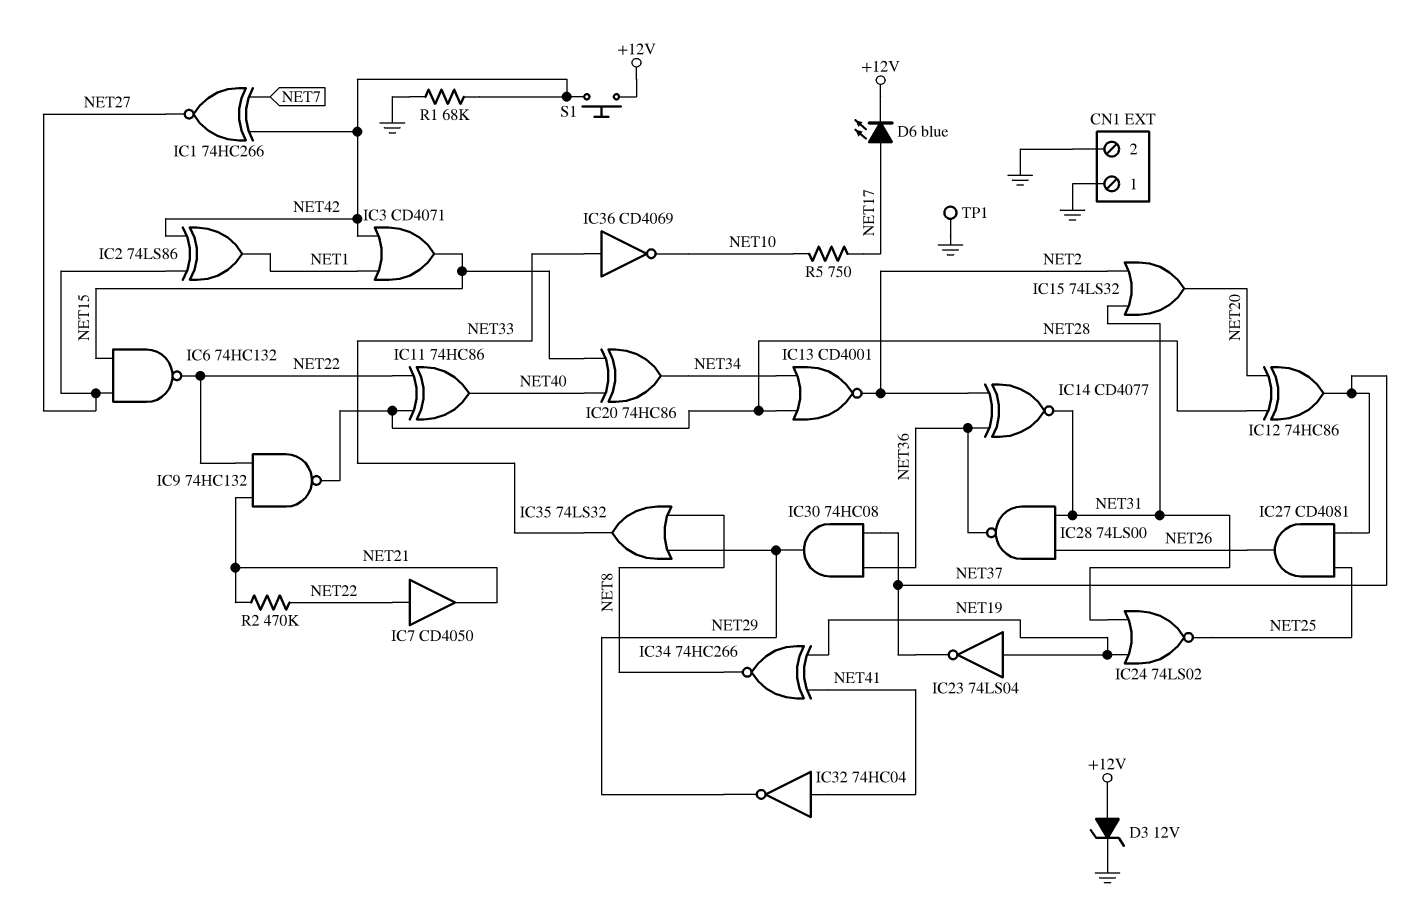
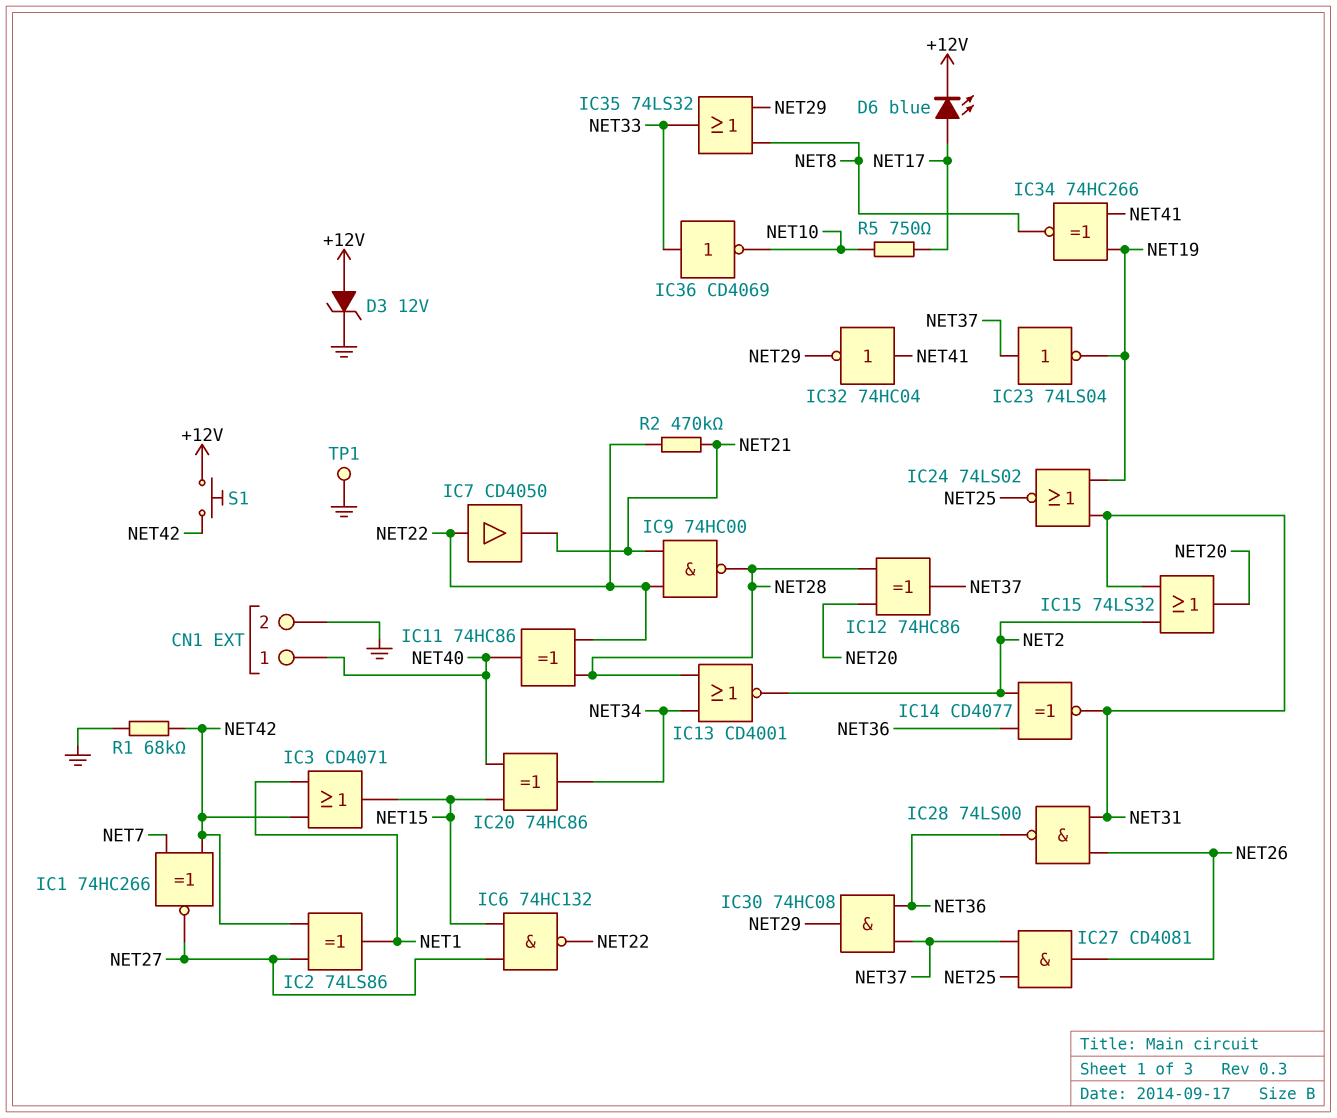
CN1 pin 1: GND -> NET40
IC9: NAND 74HC132 (in NET21, in NET22, out NET28) -> NAND 74HC00 (in NET21, in NET22, out NET28)
IC23: NOT 74LS04 (in NET19, out NET37) -> NOT 74LS04 (in NET37, out NET19)

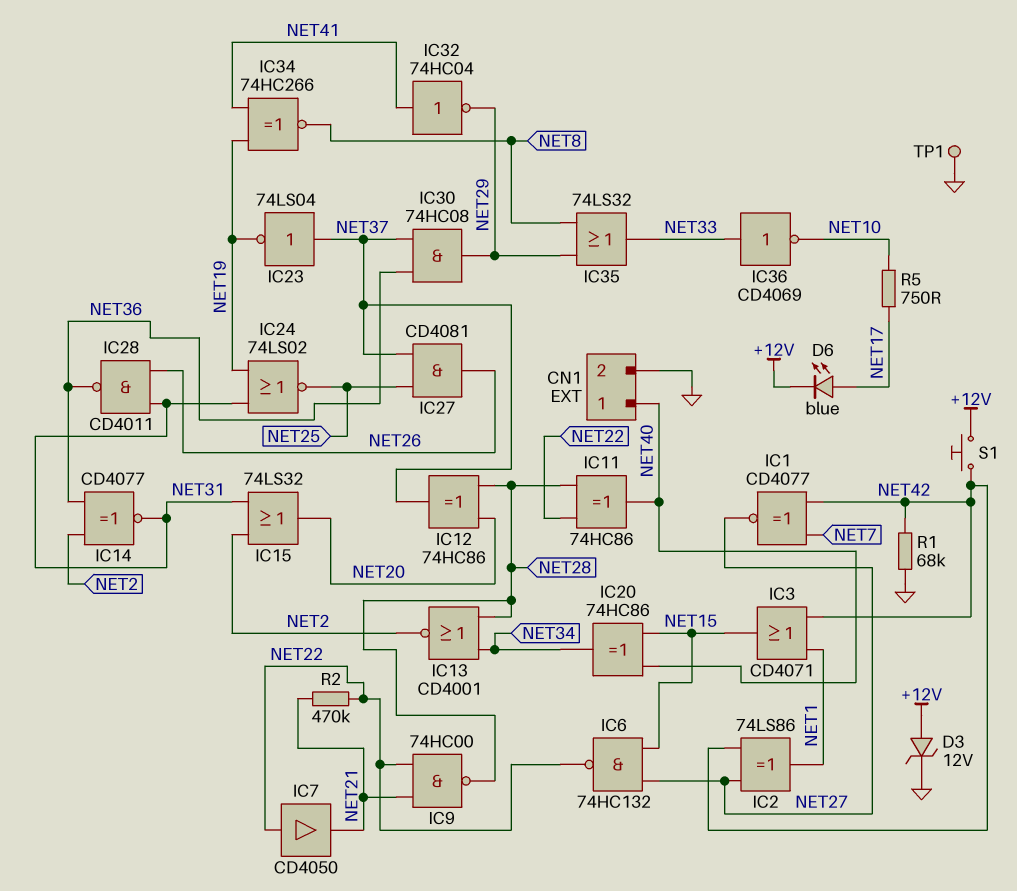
IC1: XNOR 74HC266 (in NET7, in NET42, out NET27) -> XNOR CD4077 (in NET7, in NET42, out NET27)
IC28: NAND 74LS00 (in NET26, in NET31, out NET36) -> NAND CD4011 (in NET26, in NET31, out NET36)

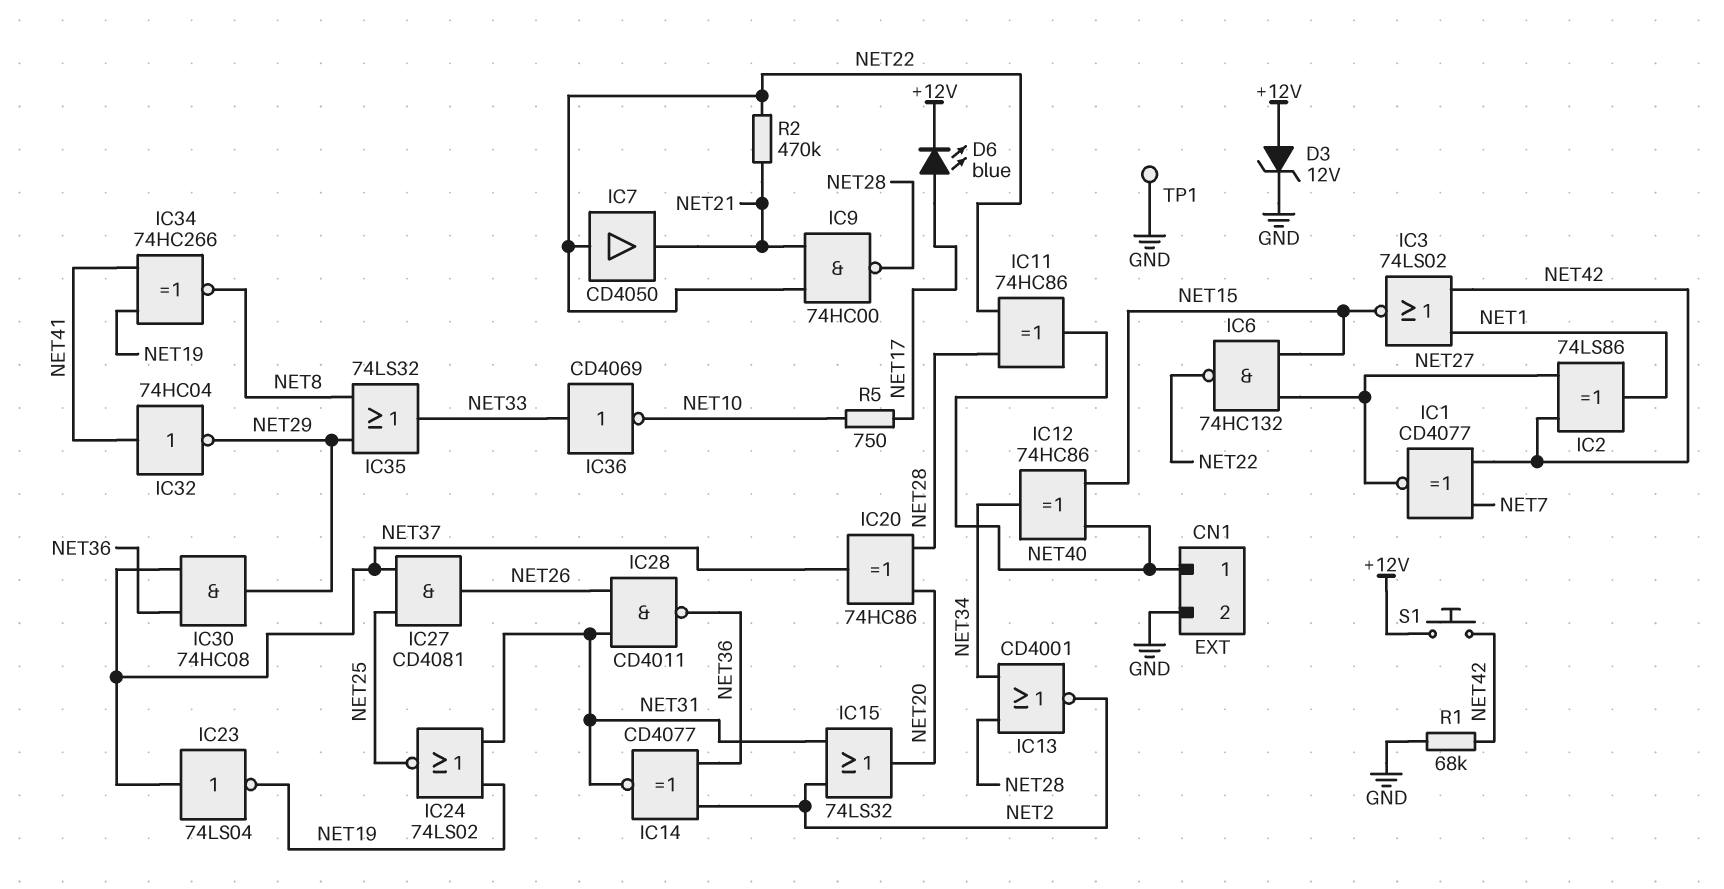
IC3: OR CD4071 (in NET1, in NET42, out NET15) -> NOR 74LS02 (in NET1, in NET42, out NET15)
IC12: XOR 74HC86 (in NET20, in NET28, out NET37) -> XOR 74HC86 (in NET15, in NET40, out NET34)
IC20: XOR 74HC86 (in NET15, in NET40, out NET34) -> XOR 74HC86 (in NET20, in NET28, out NET37)

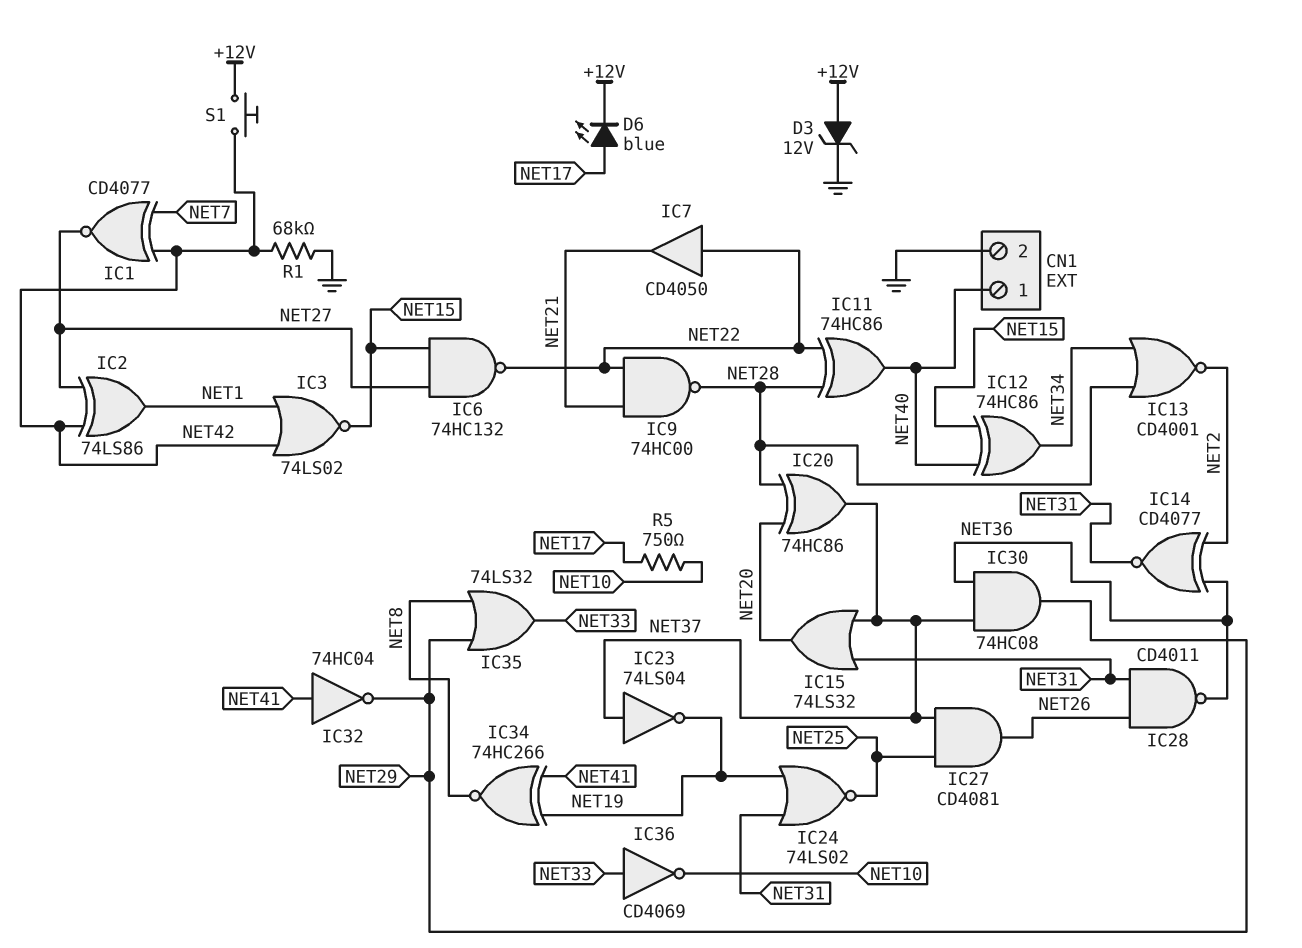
IC15: OR 74LS32 (in NET2, in NET31, out NET20) -> OR 74LS32 (in NET31, in NET37, out NET20)
R2: 470k (NET21, NET22) -> none
TP1: test point (GND) -> none

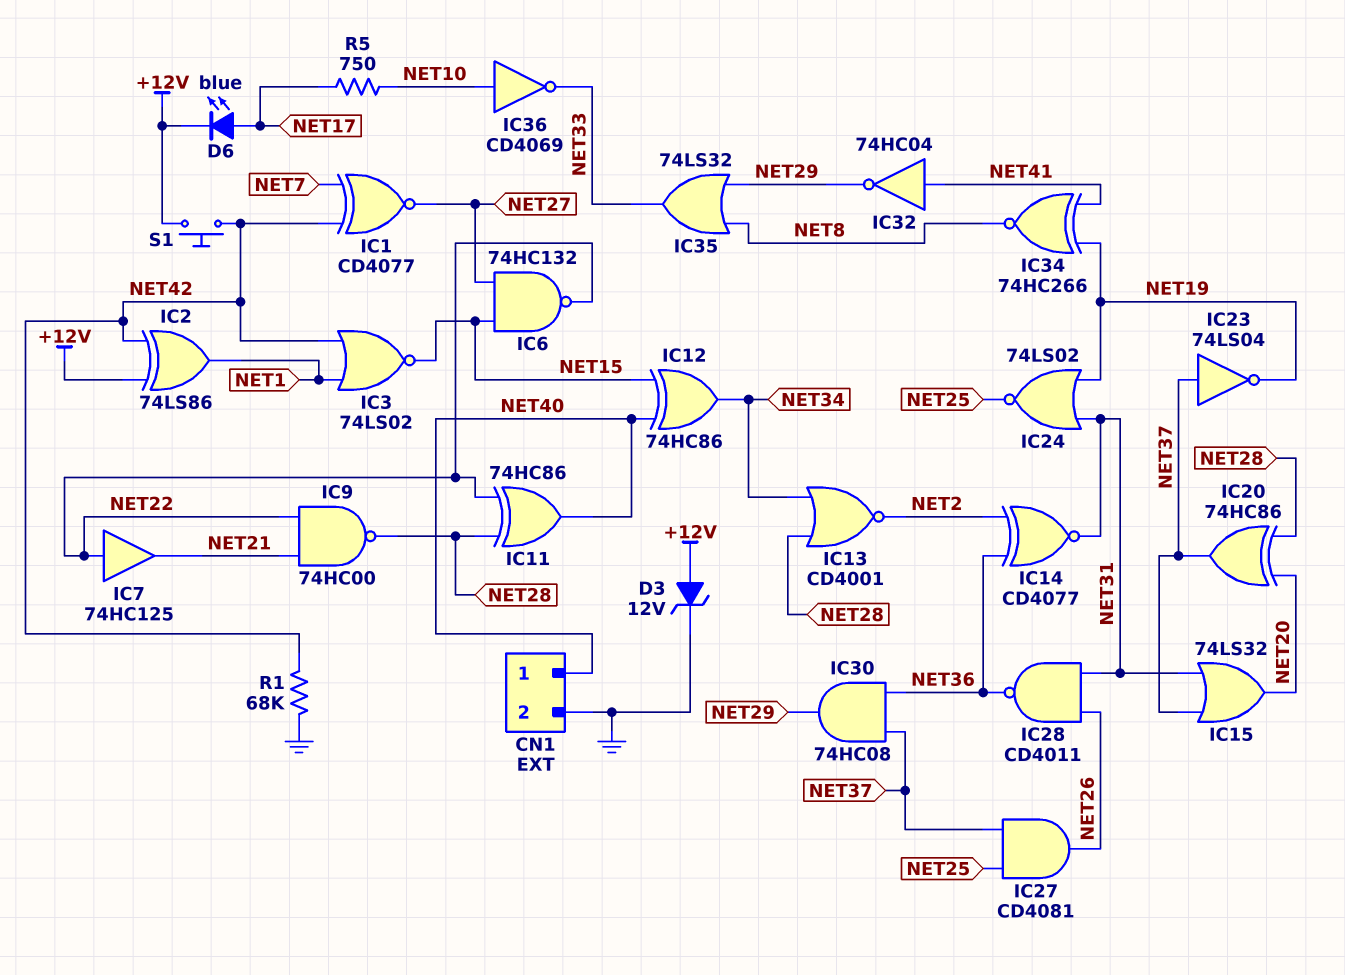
IC2: XOR 74LS86 (in NET27, in NET42, out NET1) -> XOR 74LS86 (in +12V, in NET42, out NET1)
IC7: buffer CD4050 (in NET22, out NET21) -> buffer 74HC125 (in NET22, out NET21)
IC36: NOT CD4069 (in NET33, out NET10) -> NOT CD4069 (in NET10, out NET33)

